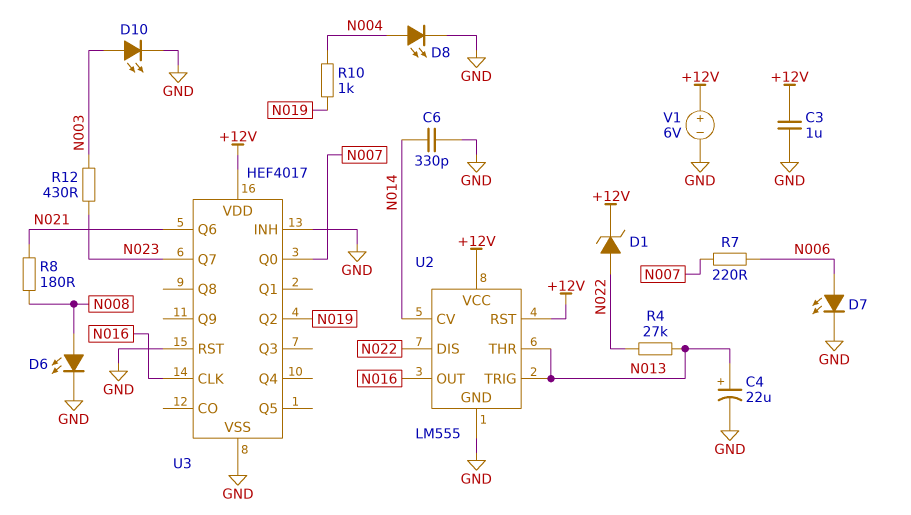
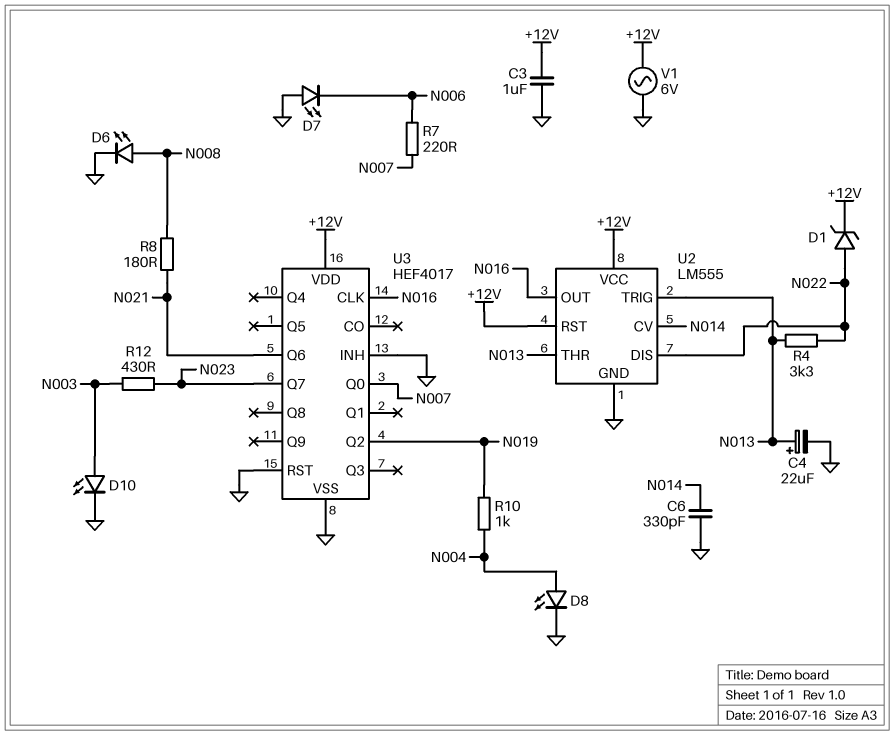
D7: LED (A N006, K GND) -> LED (A GND, K N006)
R4: 27k (N013, N022) -> 3.3k (N013, N022)
V1: 6V (plus +12V, minus GND) -> AC 6V (+12V, GND)

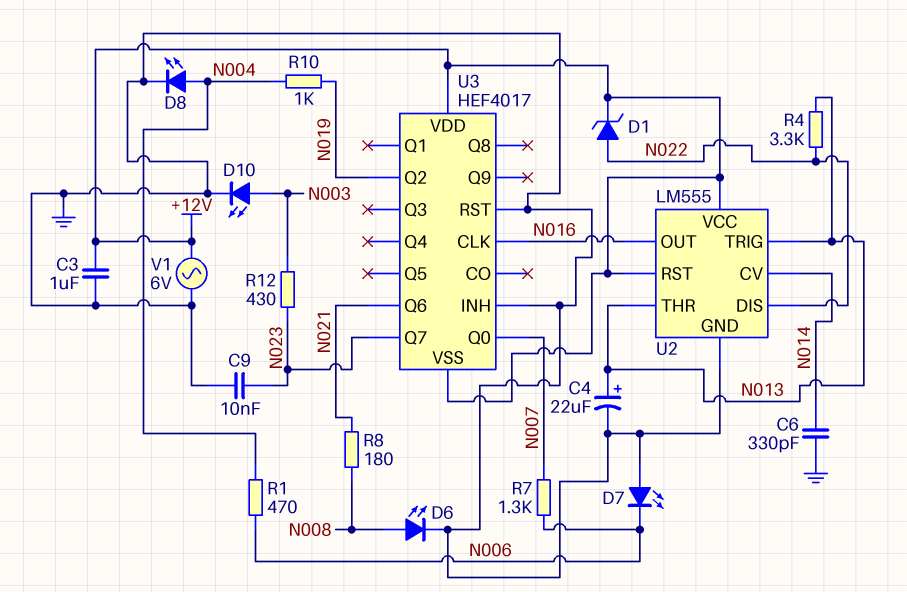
C9: none -> 10nF (GND, N023)
R1: none -> 470 (N004, N006)
R7: 220 (N006, N007) -> 1.3k (N006, N007)
U3 pin VSS: GND -> +12V

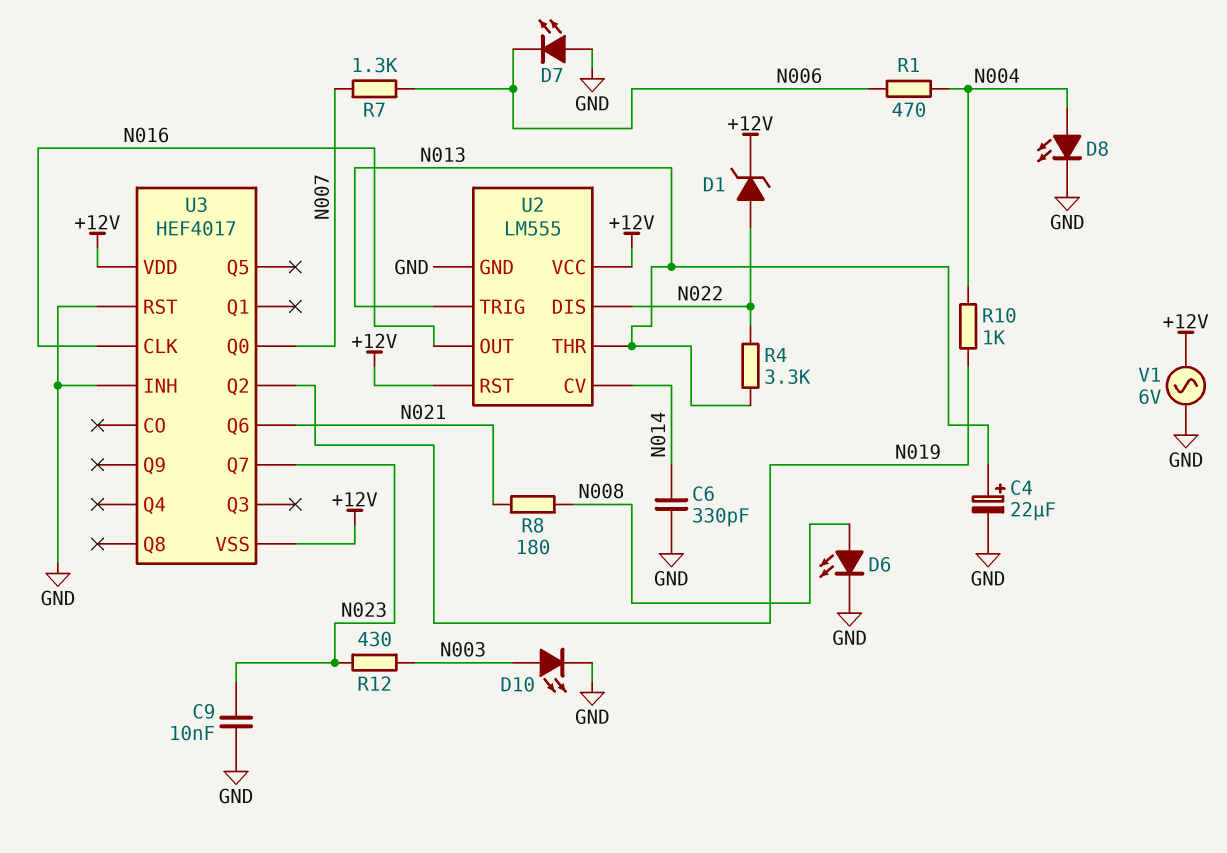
C3: 1uF (+12V, GND) -> none

